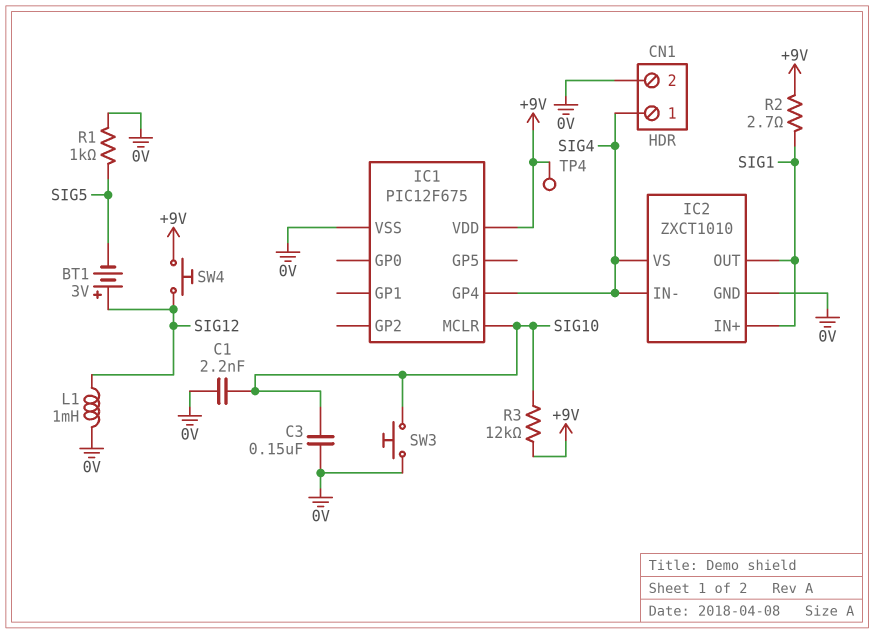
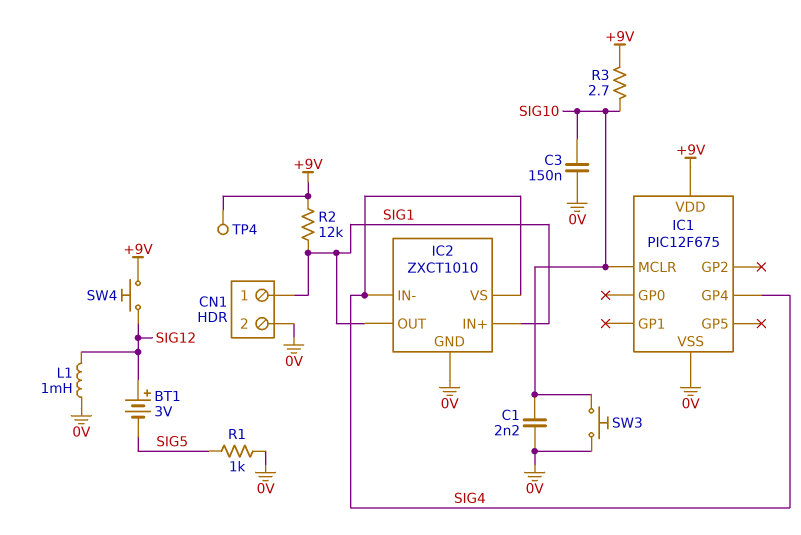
CN1 pin 1: SIG4 -> SIG1
R2: 2.7 (+9V, SIG1) -> 12k (+9V, SIG1)
R3: 12k (+9V, SIG10) -> 2.7 (+9V, SIG10)

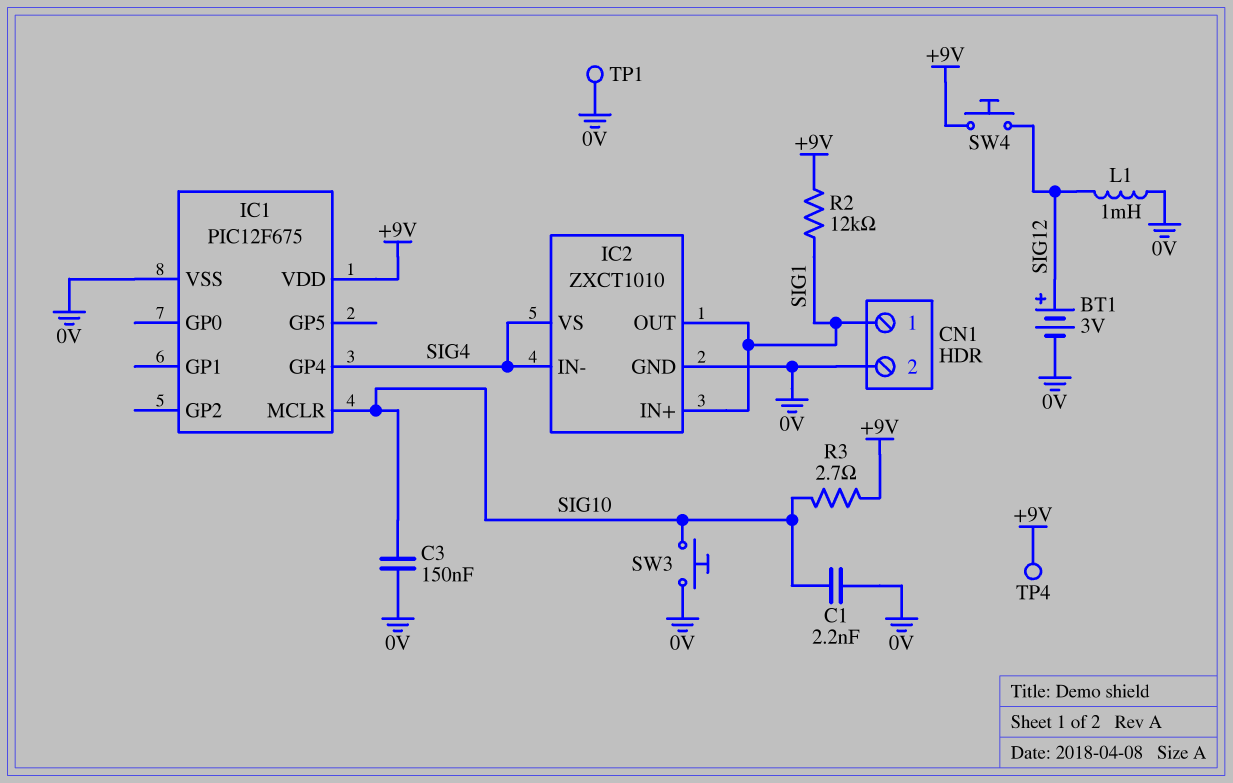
BT1: 3V (plus SIG12, minus SIG5) -> 3V (plus SIG12, minus 0V)
R1: 1k (0V, SIG5) -> none
TP1: none -> test point (0V)

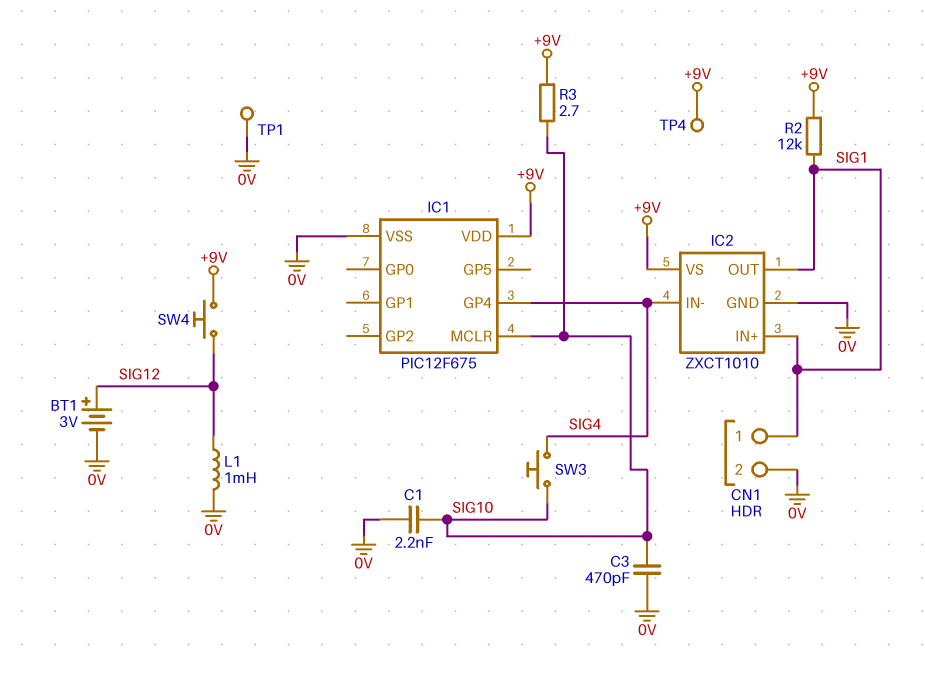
C3: 150nF (0V, SIG10) -> 470pF (0V, SIG10)
IC2 pin VS: SIG4 -> +9V
SW3: button (0V, SIG10) -> button (SIG4, SIG10)

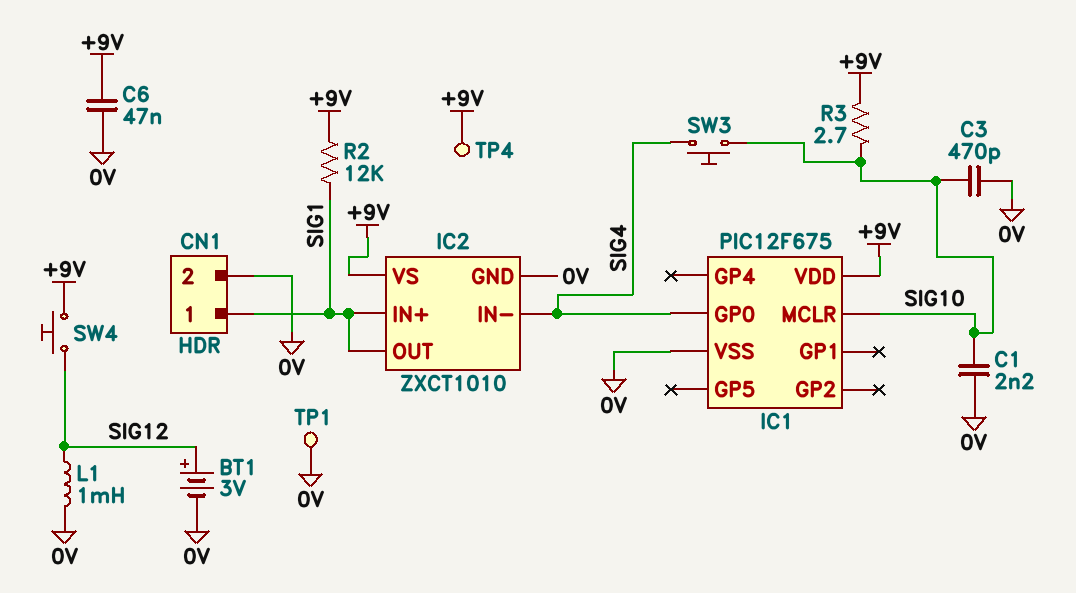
C6: none -> 47nF (+9V, 0V)
IC1 pin GP0: none -> SIG4
IC1 pin GP4: SIG4 -> none

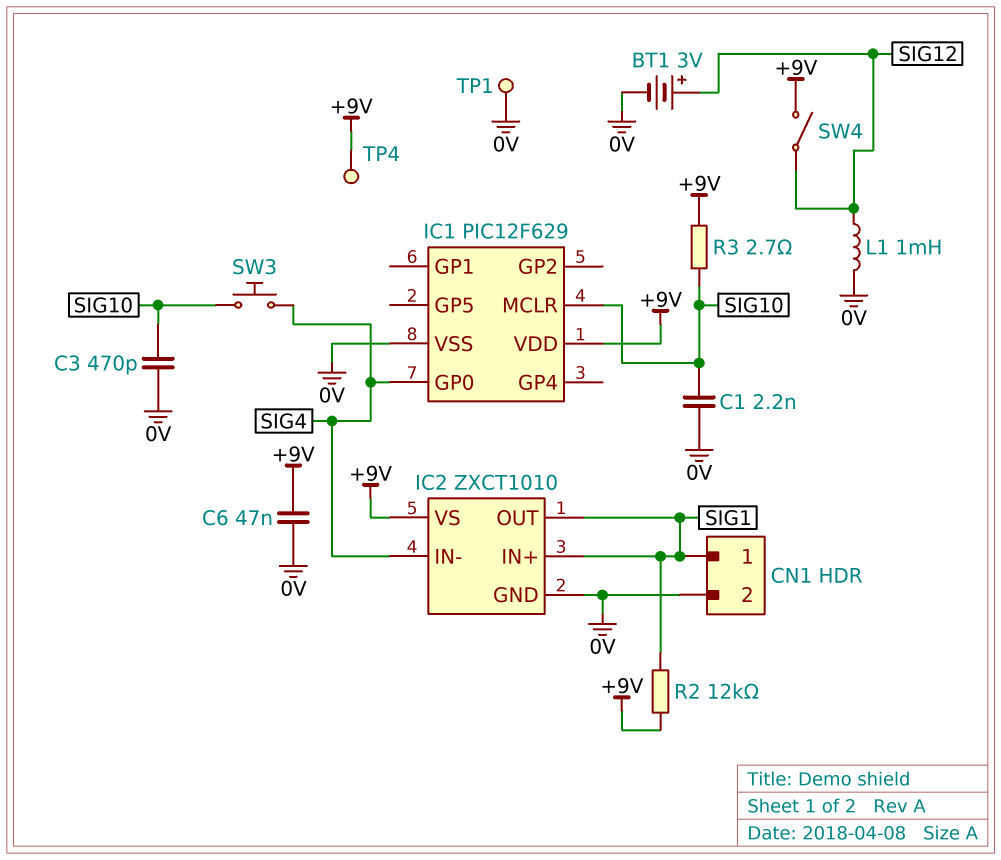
IC1: PIC12F675 -> PIC12F629
SW4: button (+9V, SIG12) -> switch (+9V, SIG12)

